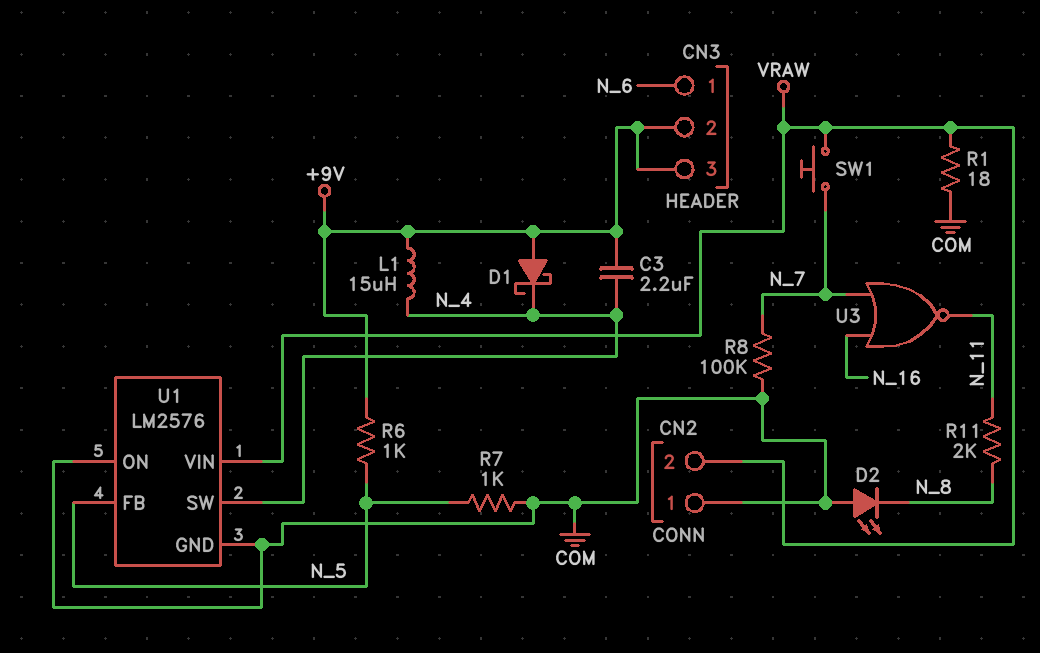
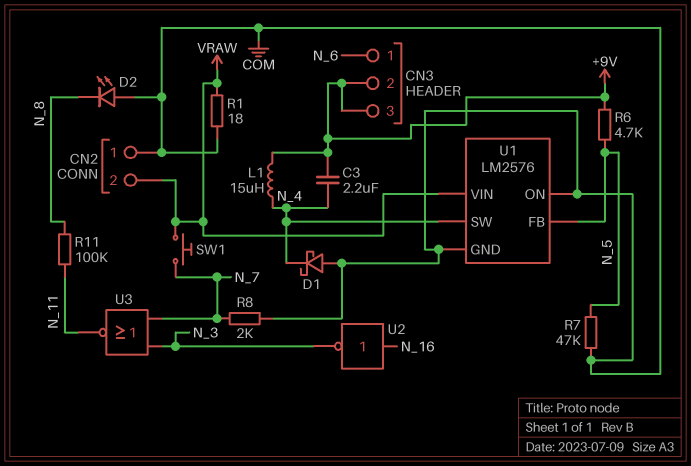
D1: schottky (A +9V, K N_4) -> schottky (A COM, K N_4)
R6: 1k (+9V, N_5) -> 4.7k (+9V, N_5)
R7: 1k (COM, N_5) -> 47k (COM, N_5)
R8: 100k (COM, N_7) -> 2k (COM, N_7)
R11: 2k (N_8, N_11) -> 100k (N_8, N_11)
U2: none -> NOT (in N_16, out N_3)
U3: NOR (in N_7, in N_16, out N_11) -> NOR (in N_3, in N_7, out N_11)

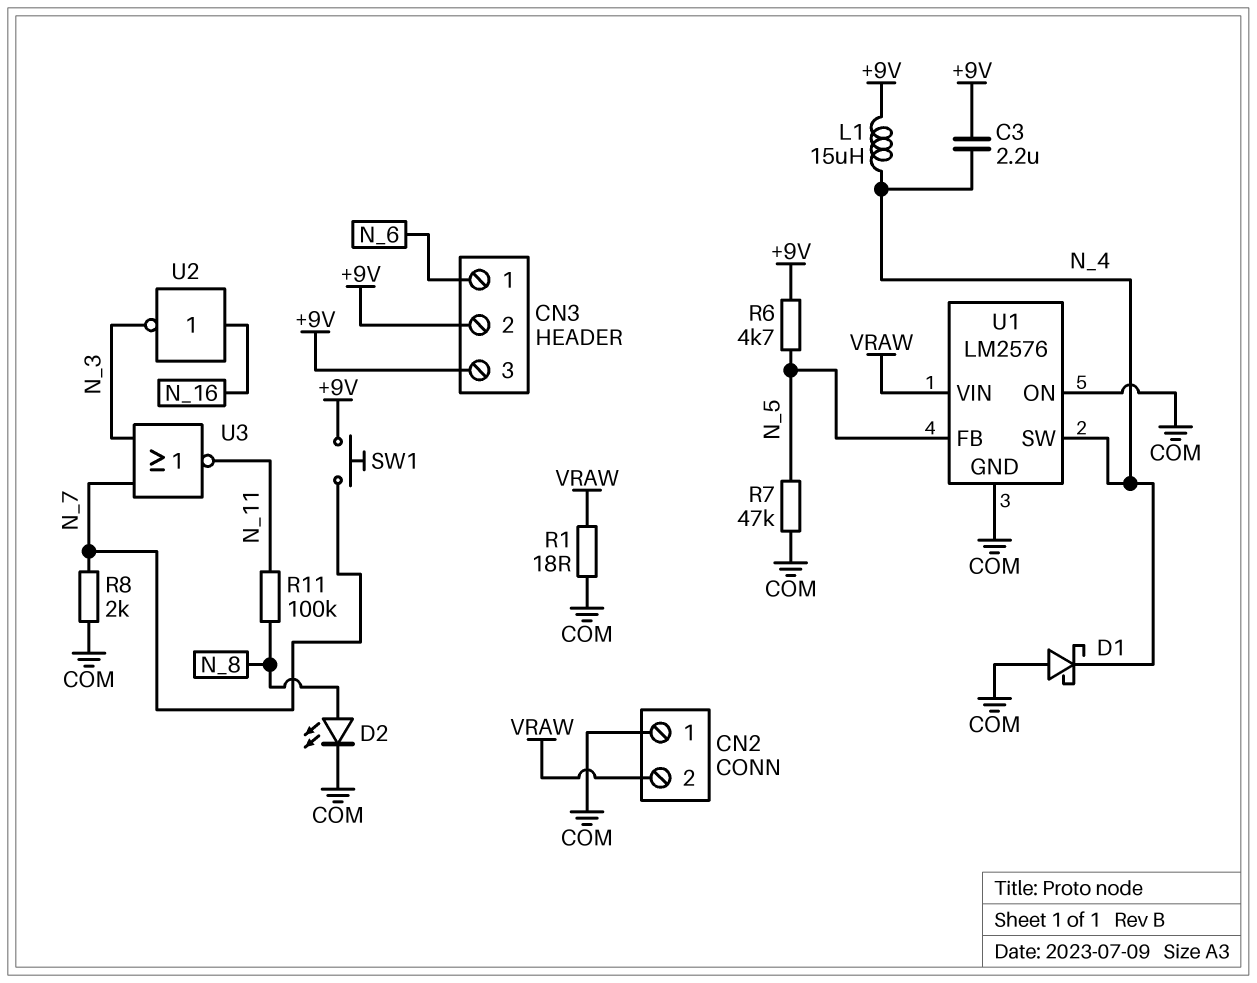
D2: LED (A COM, K N_8) -> LED (A N_8, K COM)
SW1: button (N_7, VRAW) -> button (+9V, N_7)

